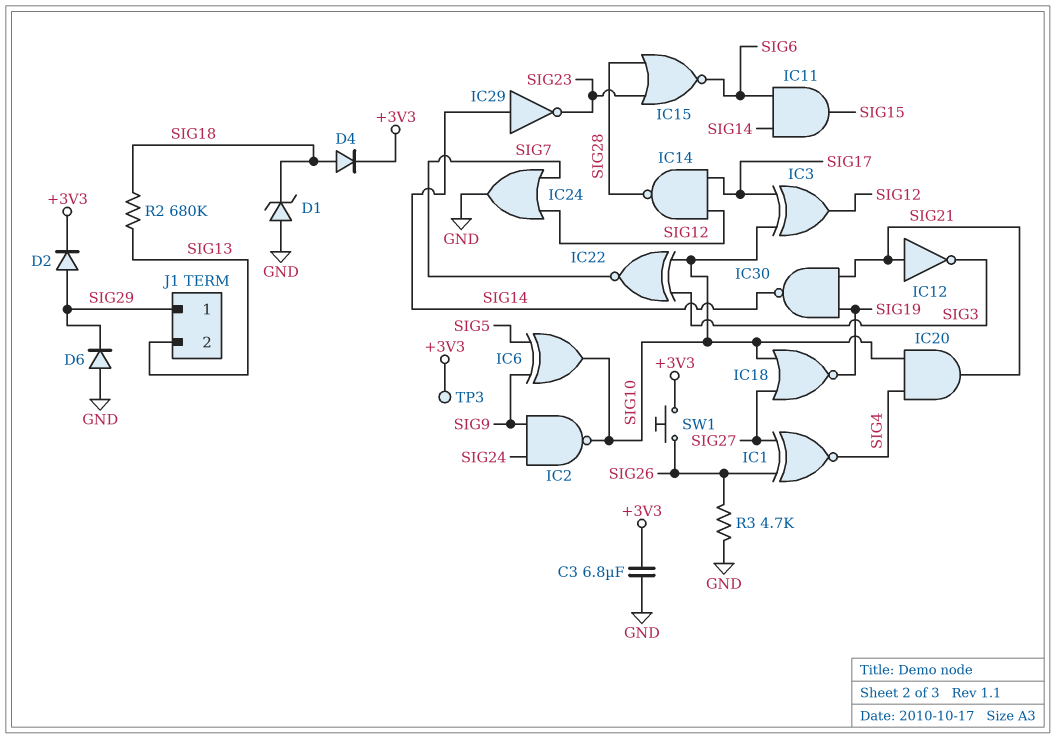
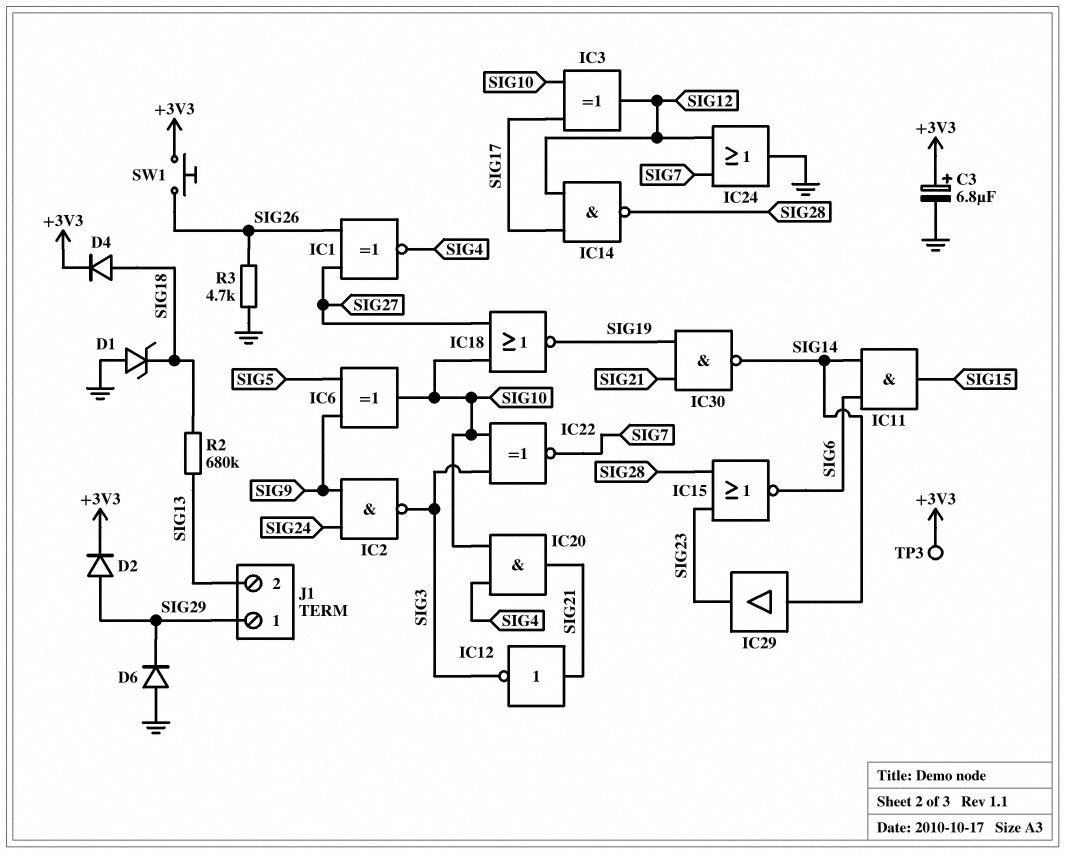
C3: 6.8uF (+3V3, GND) -> 6.8uF (plus +3V3, minus GND)
IC2: NAND (in SIG9, in SIG24, out SIG10) -> NAND (in SIG9, in SIG24, out SIG3)
IC29: NOT (in SIG14, out SIG23) -> buffer (in SIG14, out SIG23)

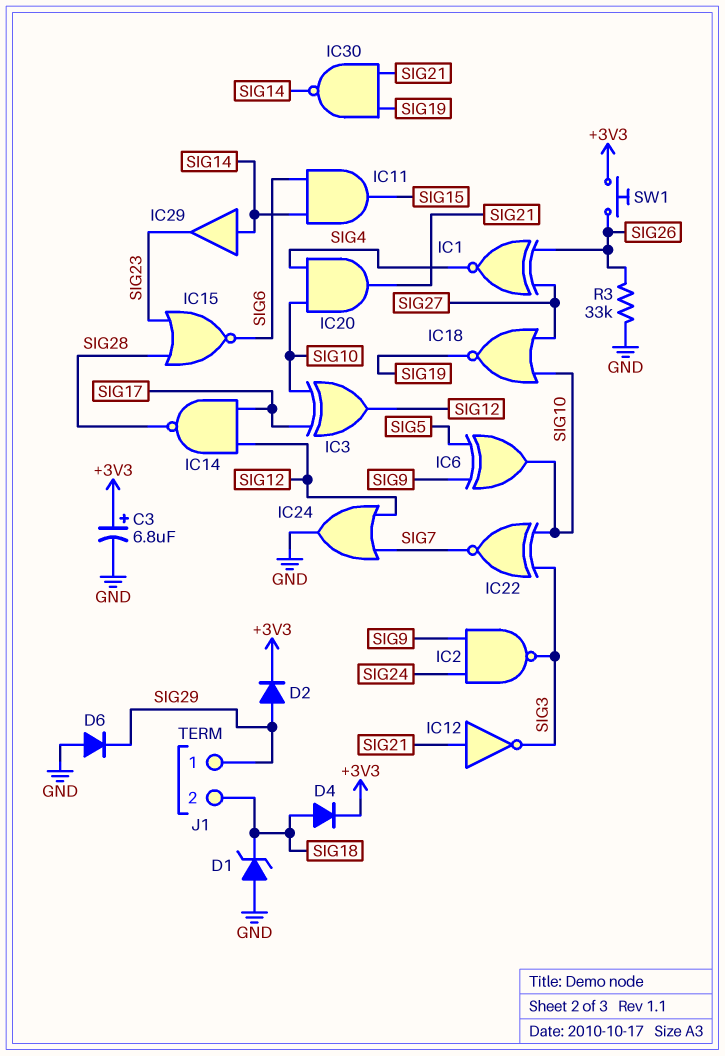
J1 pin 2: SIG13 -> SIG18
R2: 680k (SIG13, SIG18) -> none
R3: 4.7k (GND, SIG26) -> 33k (GND, SIG26)
TP3: test point (+3V3) -> none

